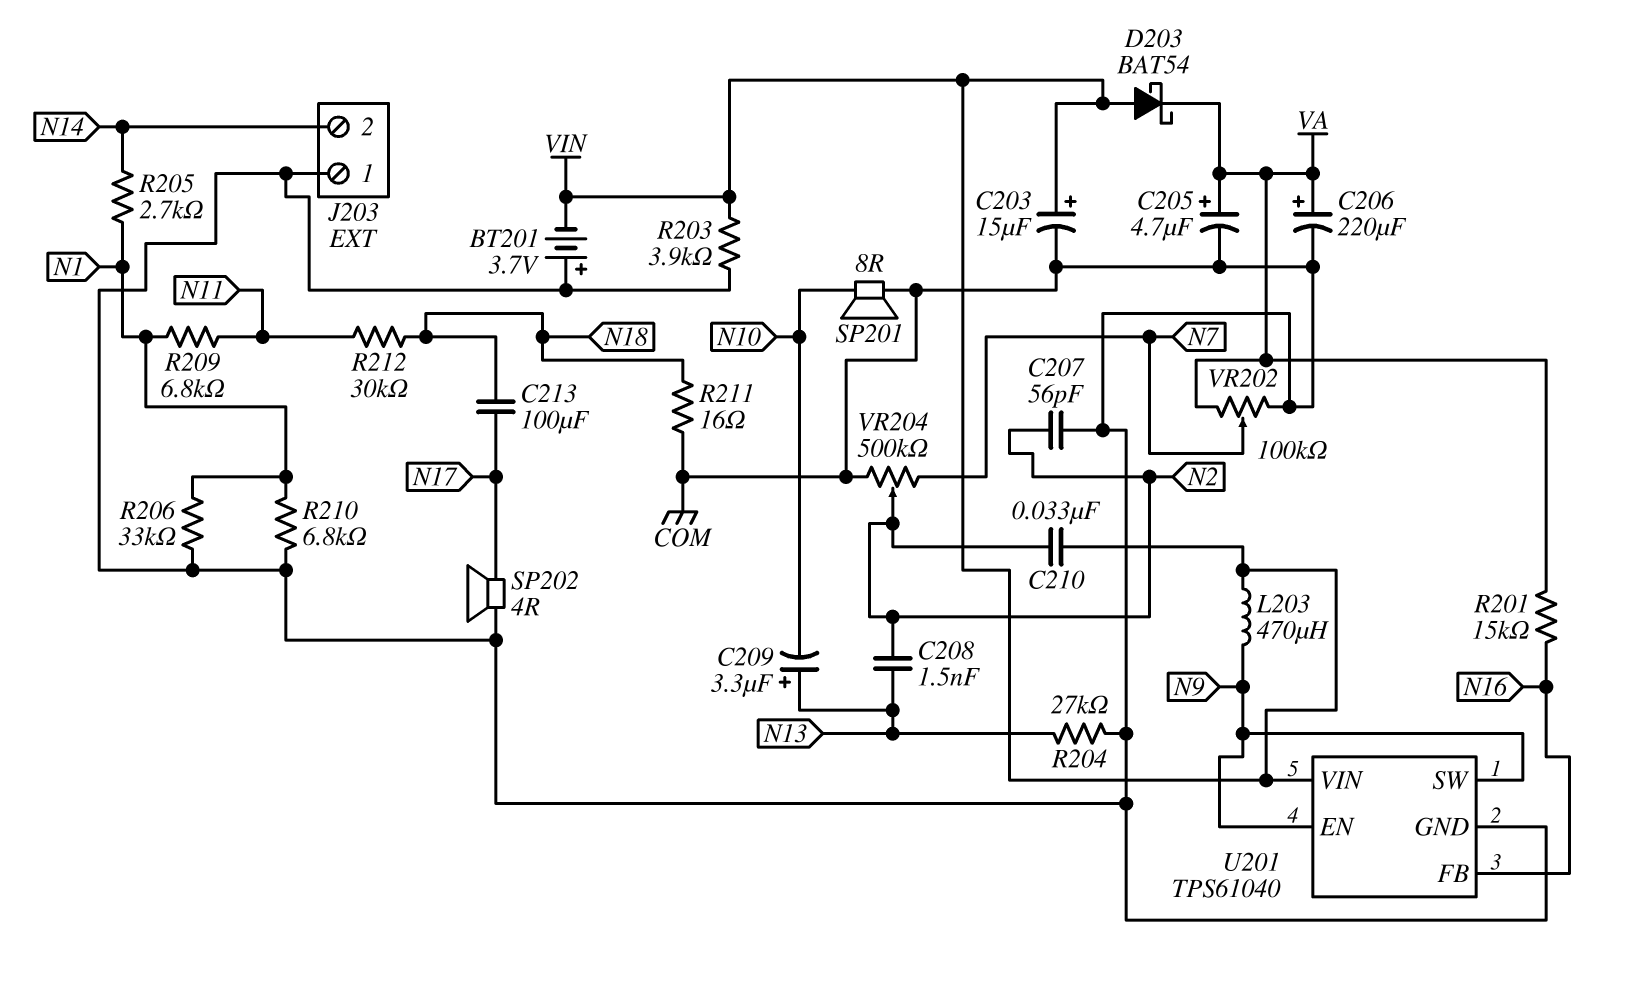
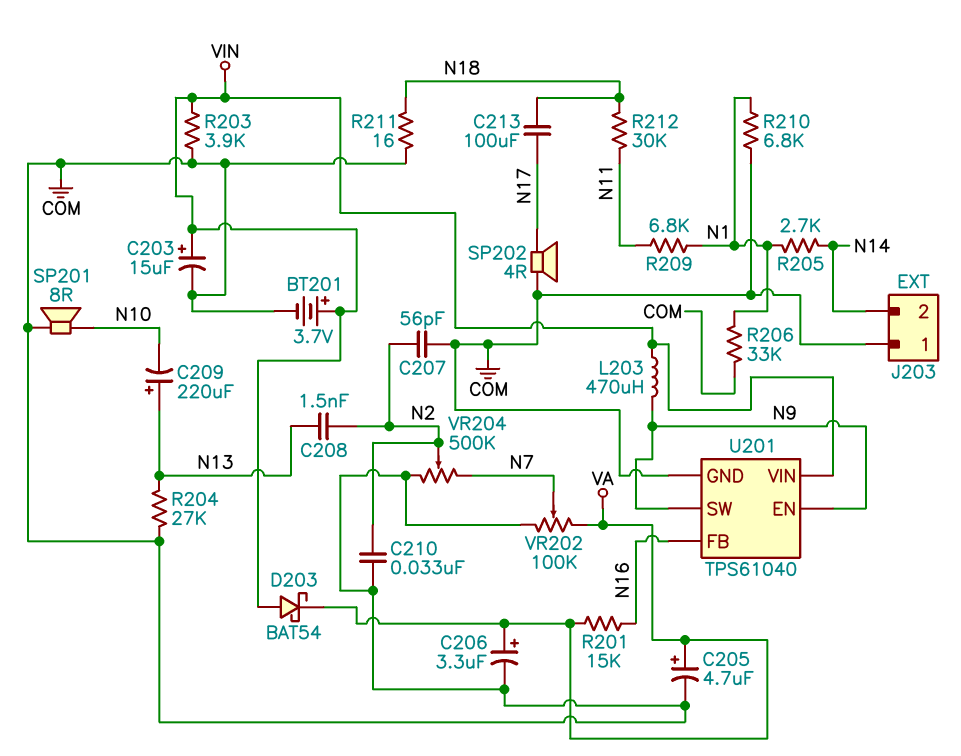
BT201: 3.7V (plus COM, minus VIN) -> 3.7V (plus VIN, minus COM)
C206: 220uF (plus VA, minus COM) -> 3.3uF (plus VA, minus COM)
C209: 3.3uF (plus N13, minus N10) -> 220uF (plus N13, minus N10)
C210: 33nF (N2, VIN) -> 33nF (COM, N2)

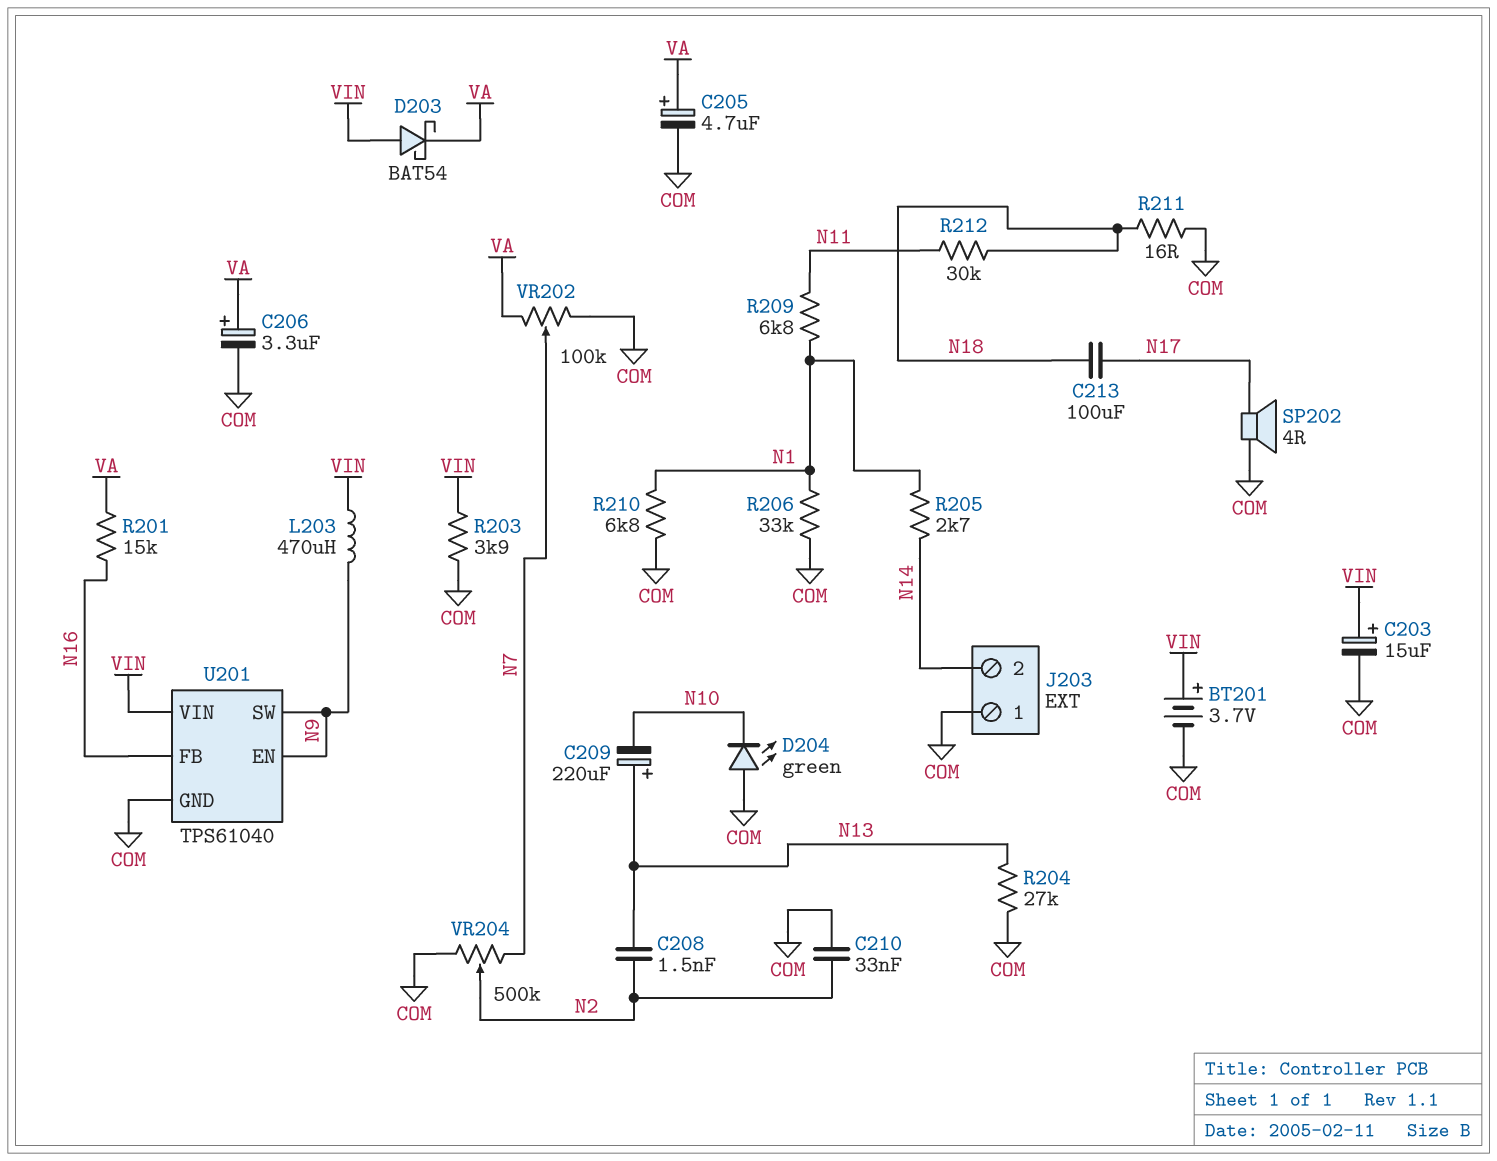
C207: 56pF (COM, N2) -> none
D204: none -> LED green (A COM, K N10)
SP201: speaker 8R (COM, N10) -> none

